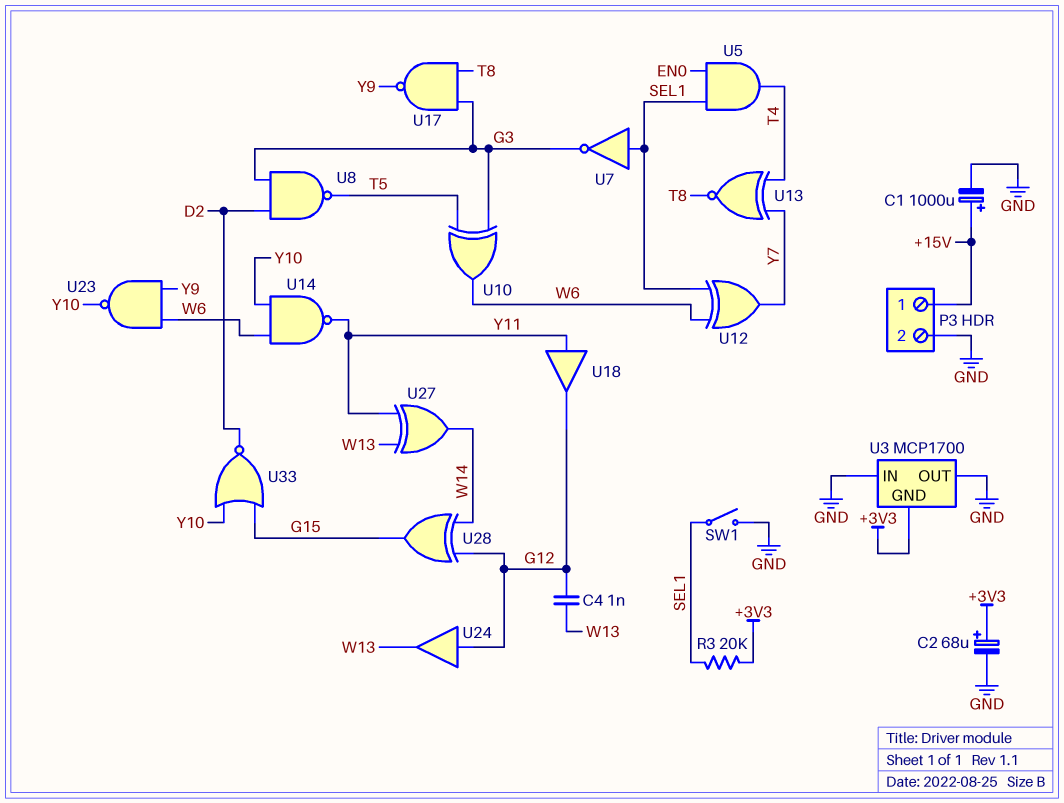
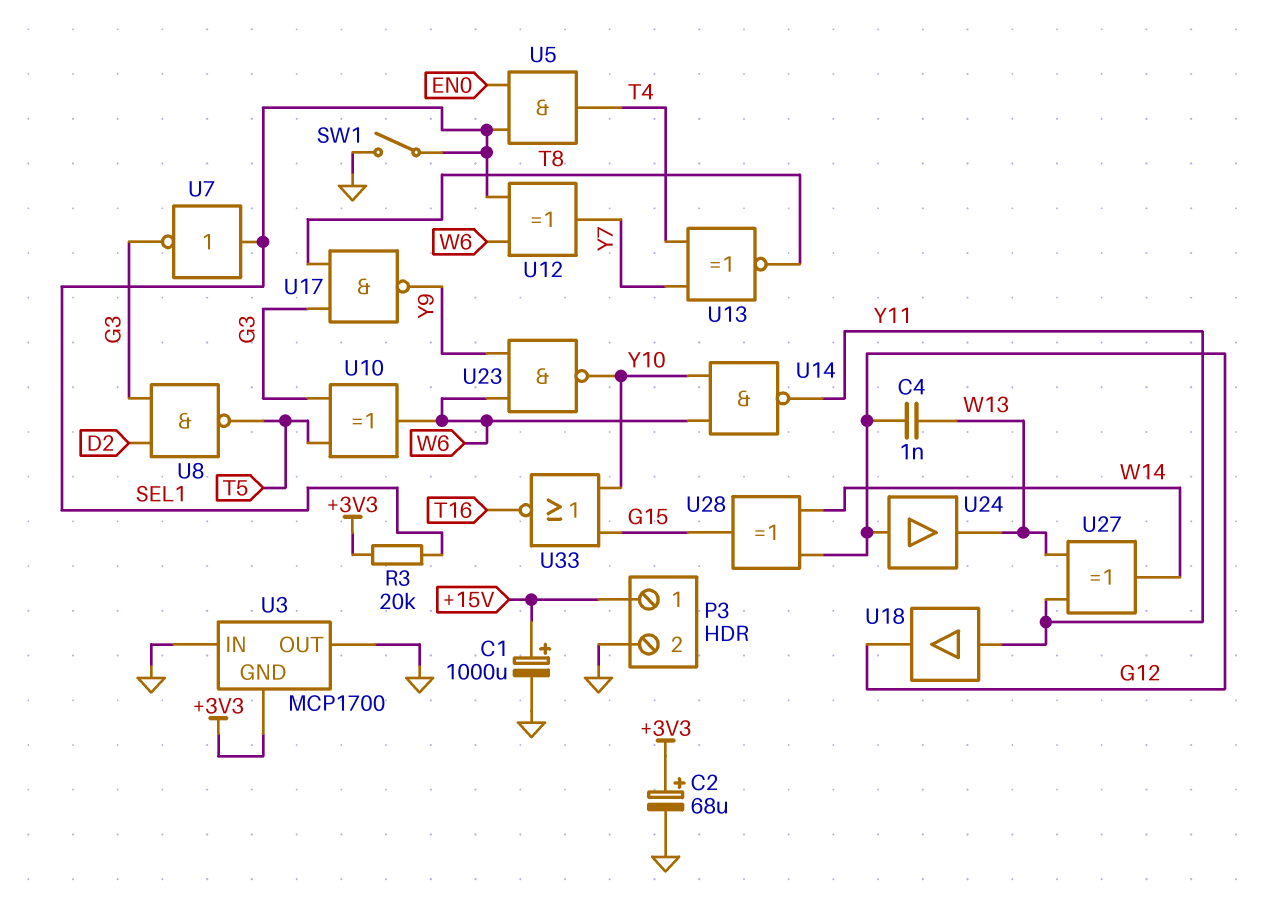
U33: NOR (in G15, in Y10, out D2) -> NOR (in G15, in Y10, out T16)

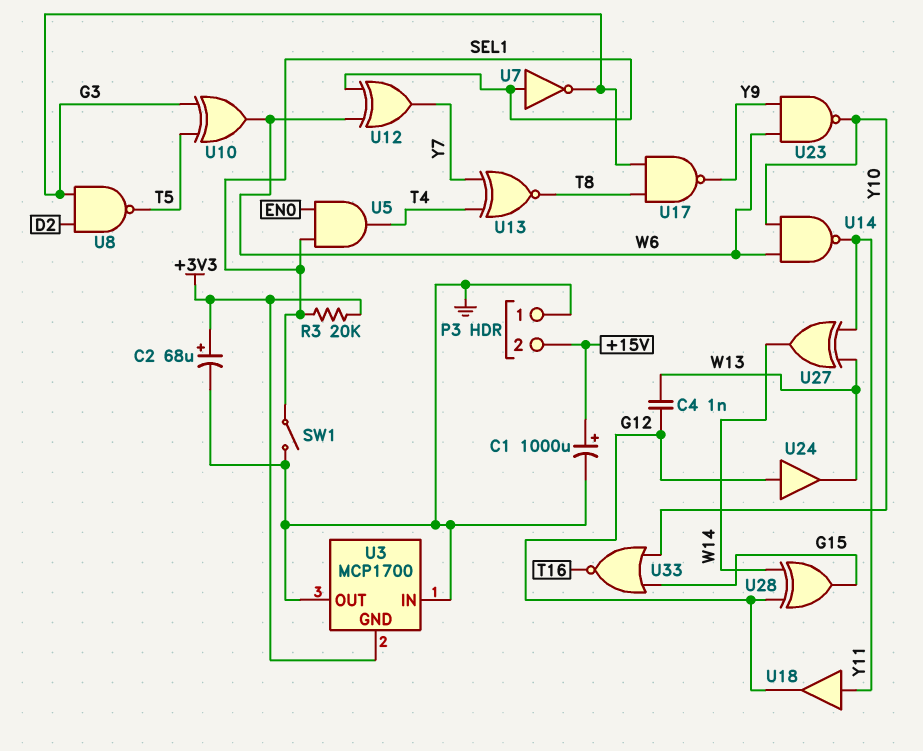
P3 pin 1: +15V -> GND
P3 pin 2: GND -> +15V

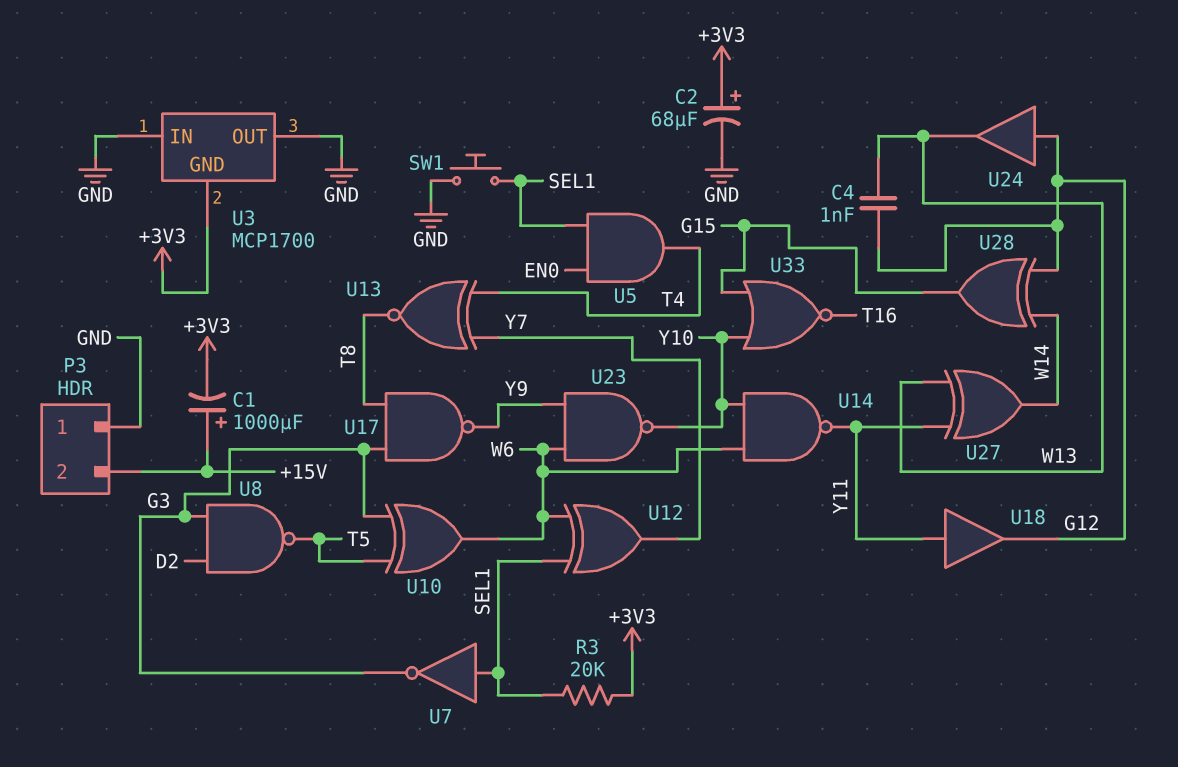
C1: 1000uF (plus +15V, minus GND) -> 1000uF (plus +15V, minus +3V3)
SW1: switch (GND, SEL1) -> button (GND, SEL1)

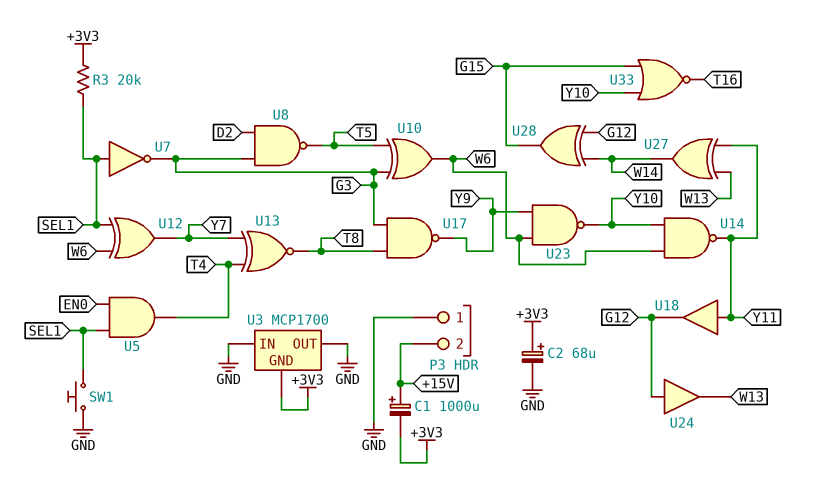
C4: 1nF (G12, W13) -> none

